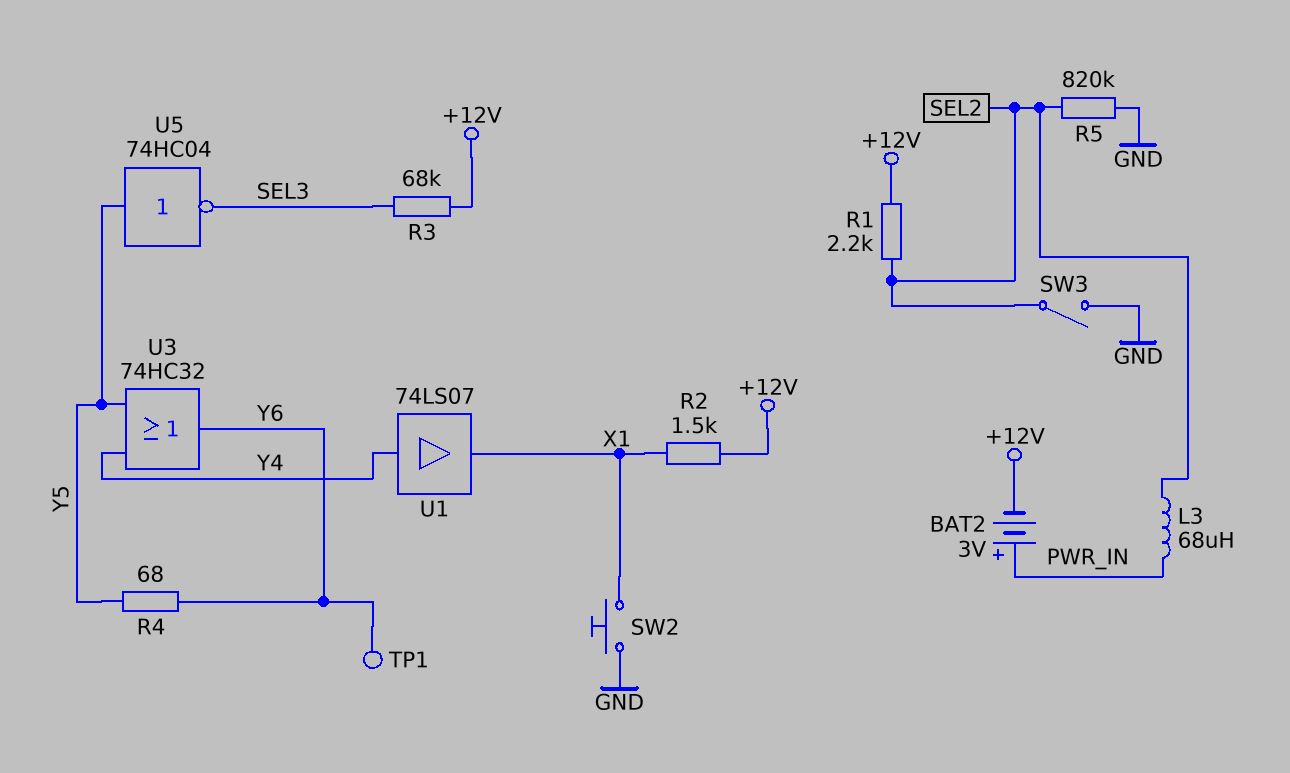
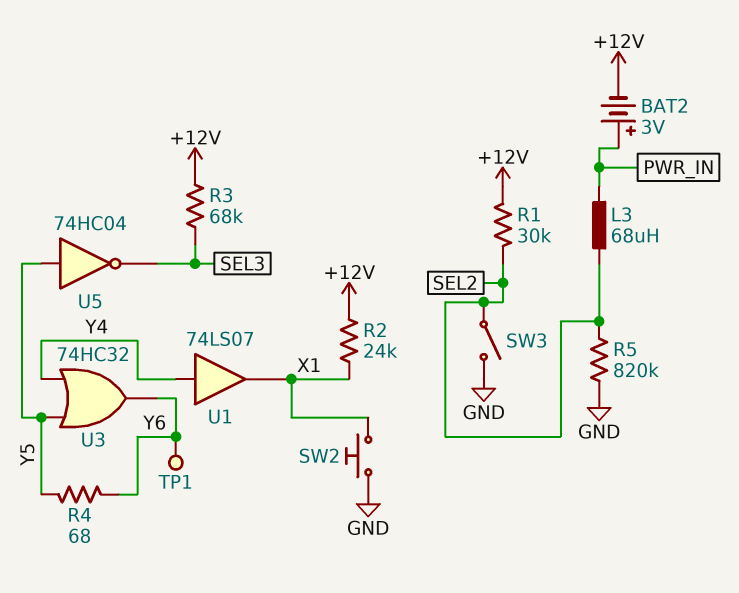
R1: 2.2k (+12V, SEL2) -> 30k (+12V, SEL2)
R2: 1.5k (+12V, X1) -> 24k (+12V, X1)

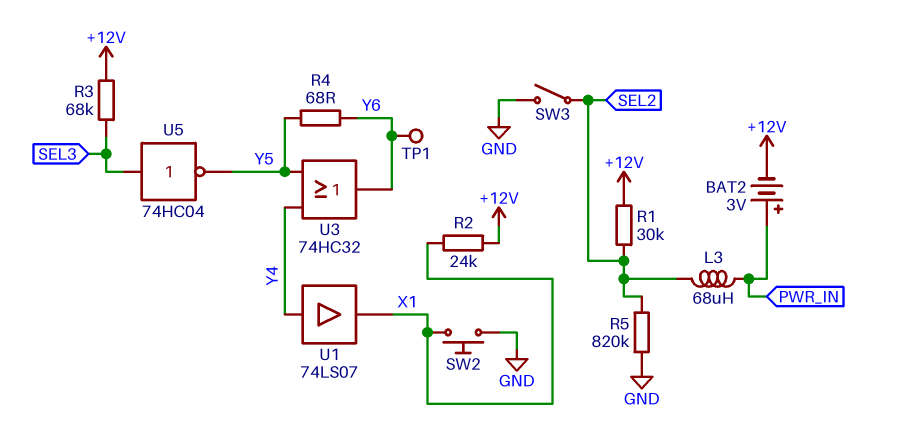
U5: NOT 74HC04 (in Y5, out SEL3) -> NOT 74HC04 (in SEL3, out Y5)

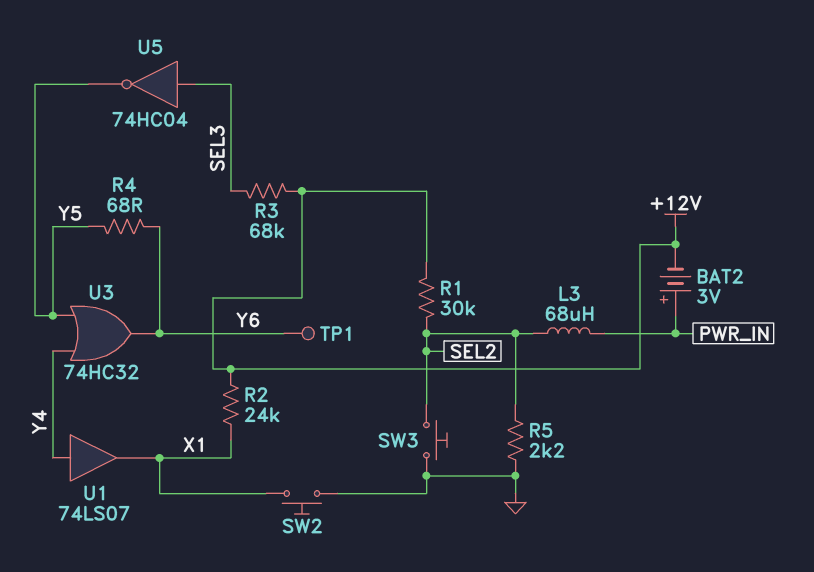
R5: 820k (GND, SEL2) -> 2.2k (GND, SEL2)
SW3: switch (GND, SEL2) -> button (GND, SEL2)

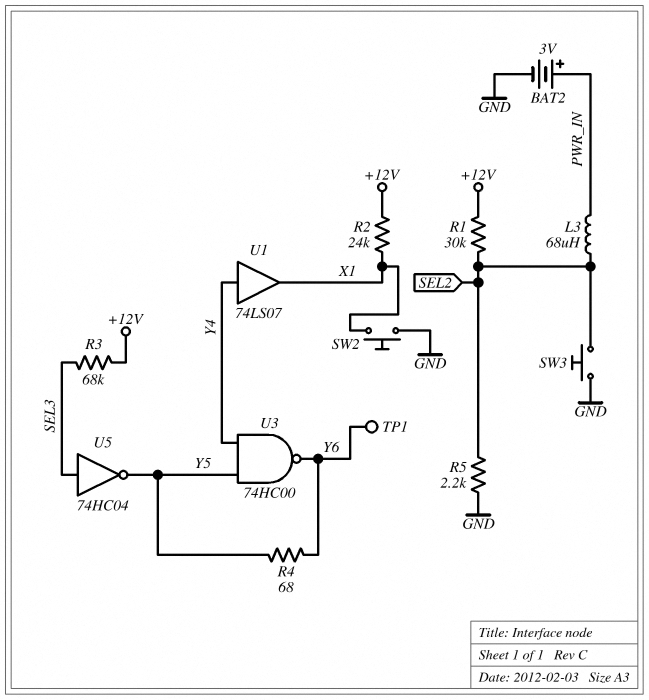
BAT2: 3V (plus PWR_IN, minus +12V) -> 3V (plus PWR_IN, minus GND)
U3: OR 74HC32 (in Y4, in Y5, out Y6) -> NAND 74HC00 (in Y4, in Y5, out Y6)

